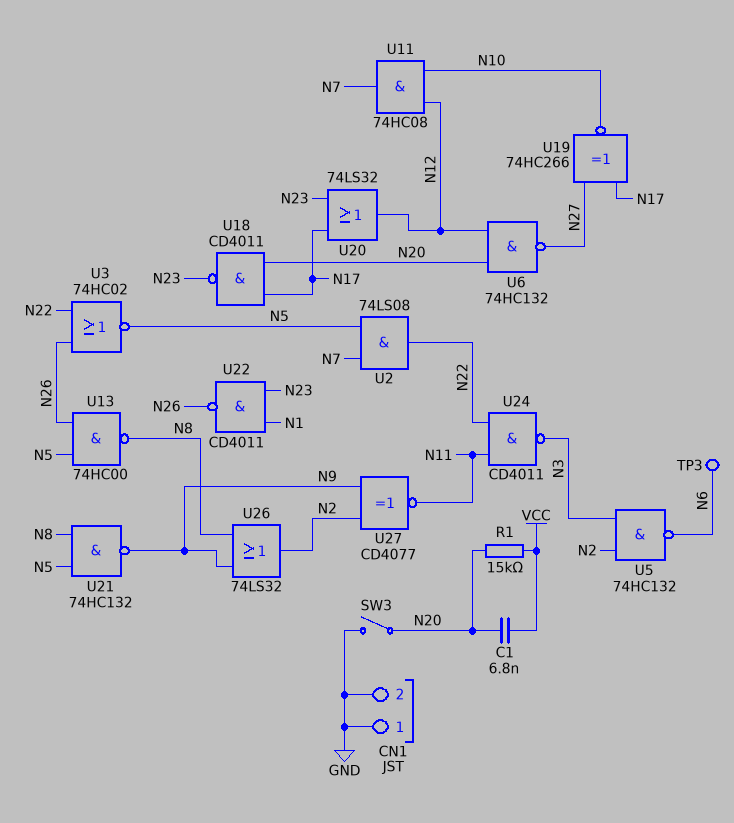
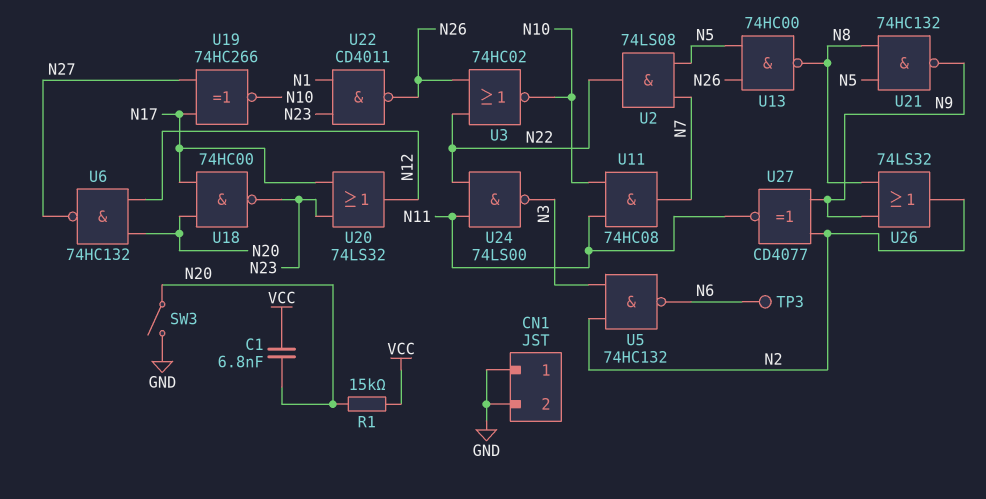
U3: NOR 74HC02 (in N22, in N26, out N5) -> NOR 74HC02 (in N22, in N26, out N10)
U11: AND 74HC08 (in N10, in N12, out N7) -> AND 74HC08 (in N10, in N11, out N7)
U18: NAND CD4011 (in N17, in N20, out N23) -> NAND 74HC00 (in N17, in N20, out N23)
U24: NAND CD4011 (in N11, in N22, out N3) -> NAND 74LS00 (in N11, in N22, out N3)

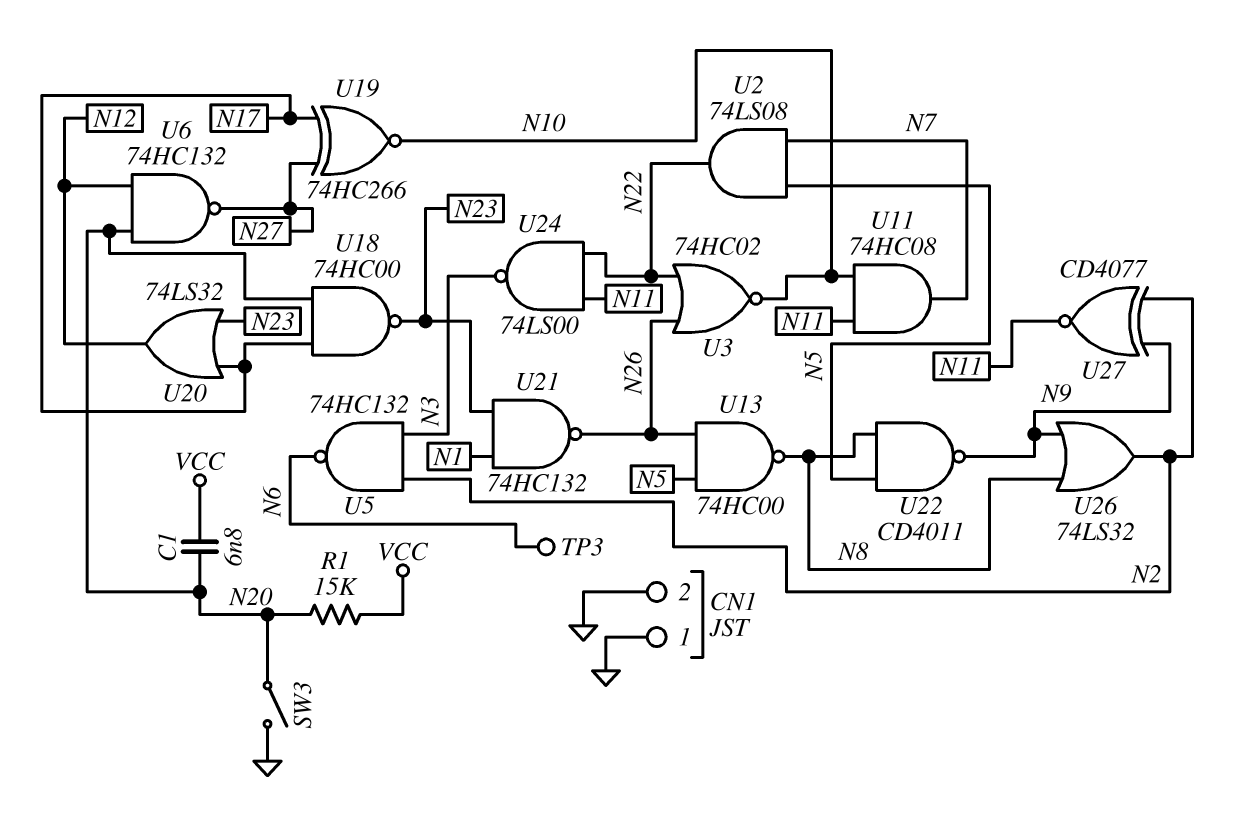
U21: NAND 74HC132 (in N5, in N8, out N9) -> NAND 74HC132 (in N1, in N23, out N26)
U22: NAND CD4011 (in N1, in N23, out N26) -> NAND CD4011 (in N5, in N8, out N9)

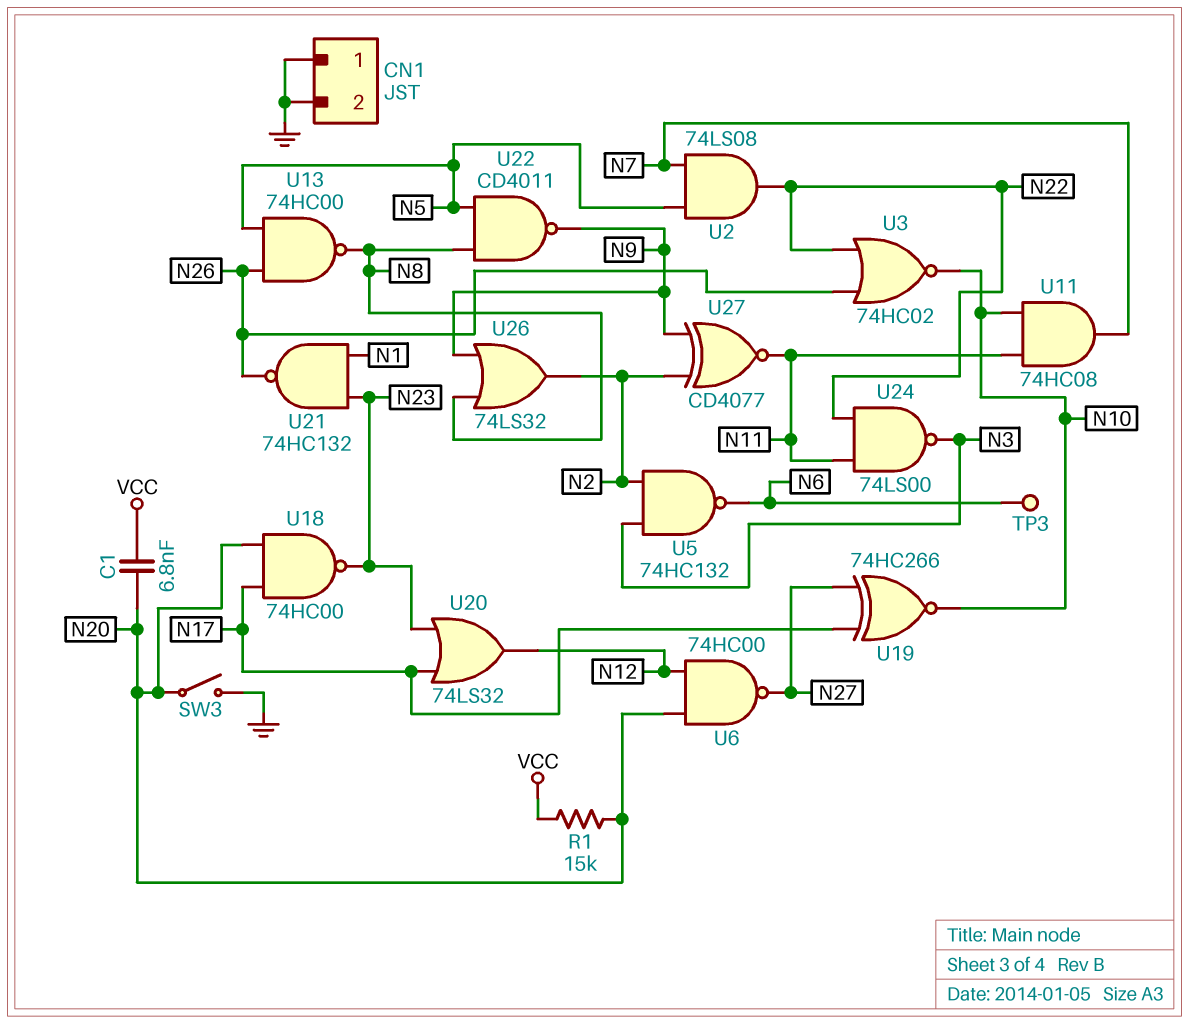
U6: NAND 74HC132 (in N12, in N20, out N27) -> NAND 74HC00 (in N12, in N20, out N27)

